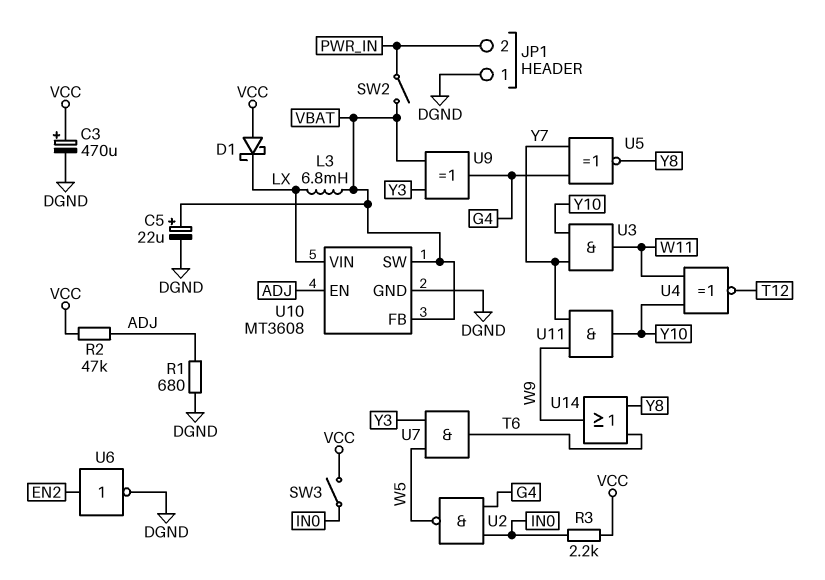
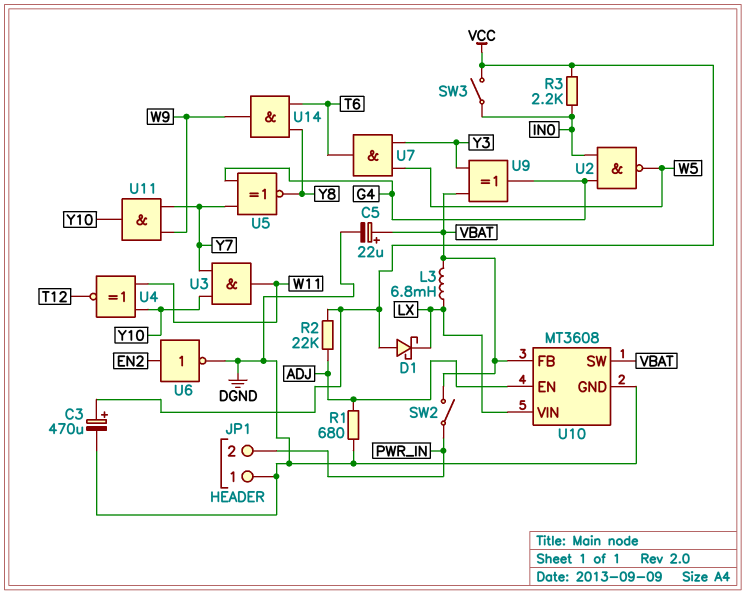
R2: 47k (ADJ, VCC) -> 22k (ADJ, VCC)
U14: OR (in T6, in Y8, out W9) -> AND (in T6, in Y8, out W9)

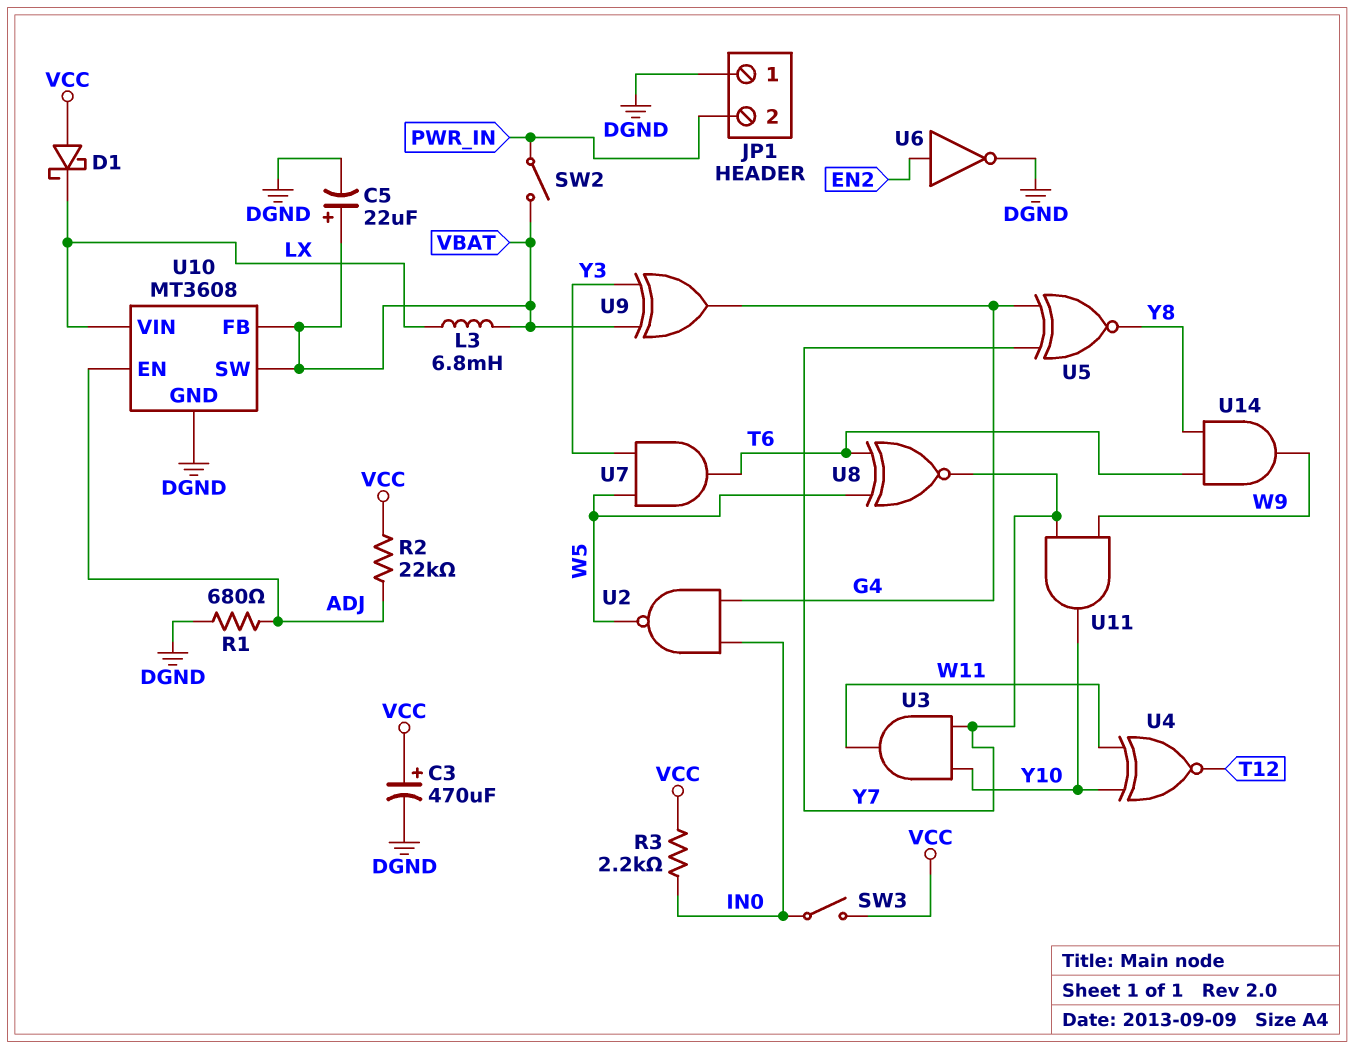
U8: none -> XNOR (in T6, in W5, out Y7)

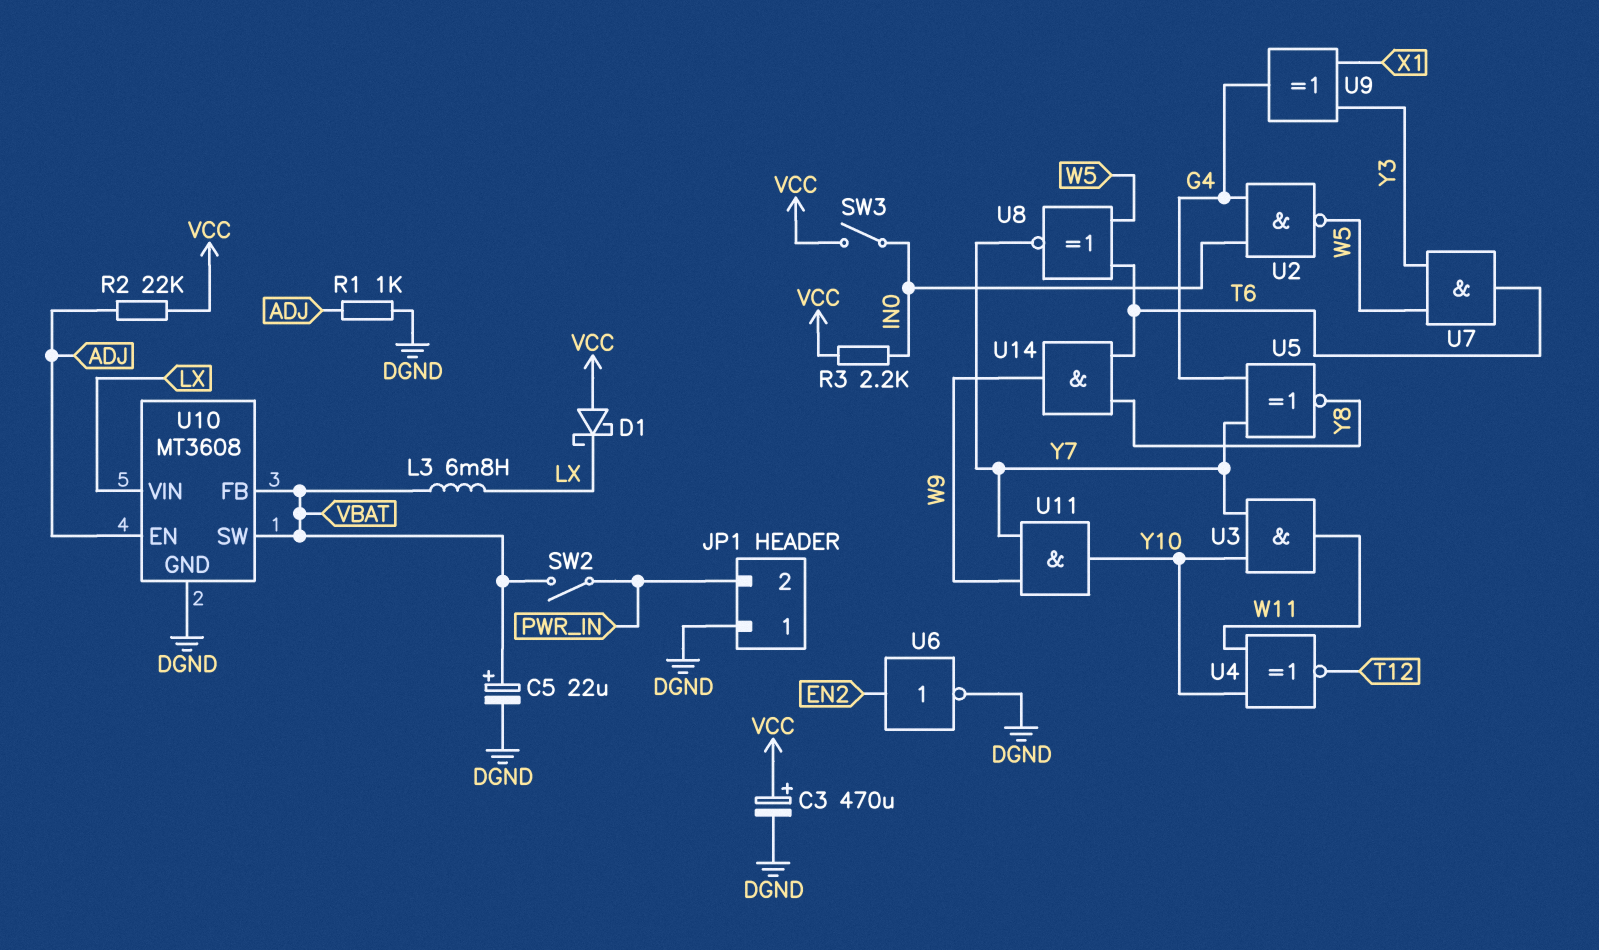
R1: 680 (ADJ, DGND) -> 1k (ADJ, DGND)
U9: XOR (in VBAT, in Y3, out G4) -> XOR (in X1, in Y3, out G4)

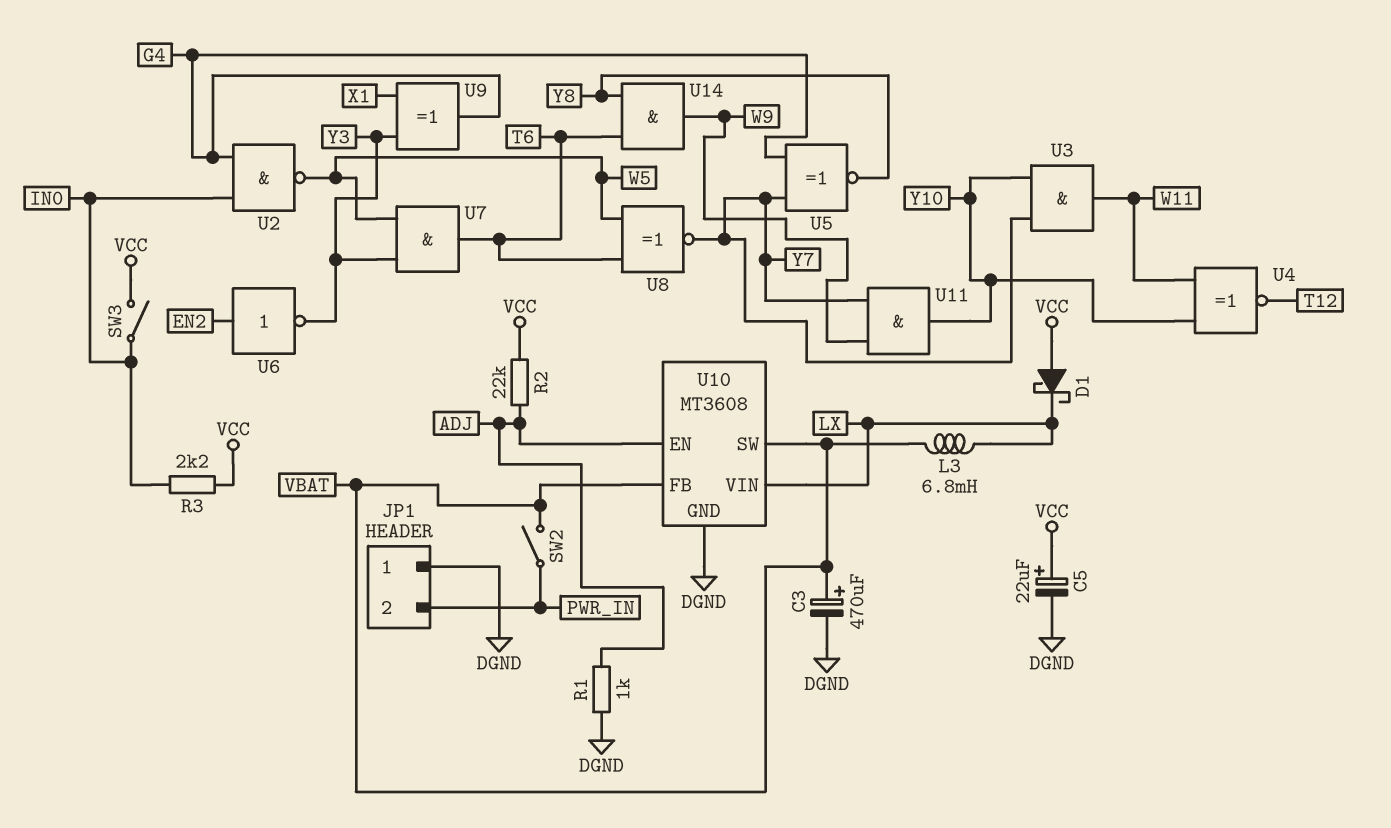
C3: 470uF (plus VCC, minus DGND) -> 470uF (plus VBAT, minus DGND)
C5: 22uF (plus VBAT, minus DGND) -> 22uF (plus VCC, minus DGND)
U6: NOT (in EN2, out DGND) -> NOT (in EN2, out Y3)

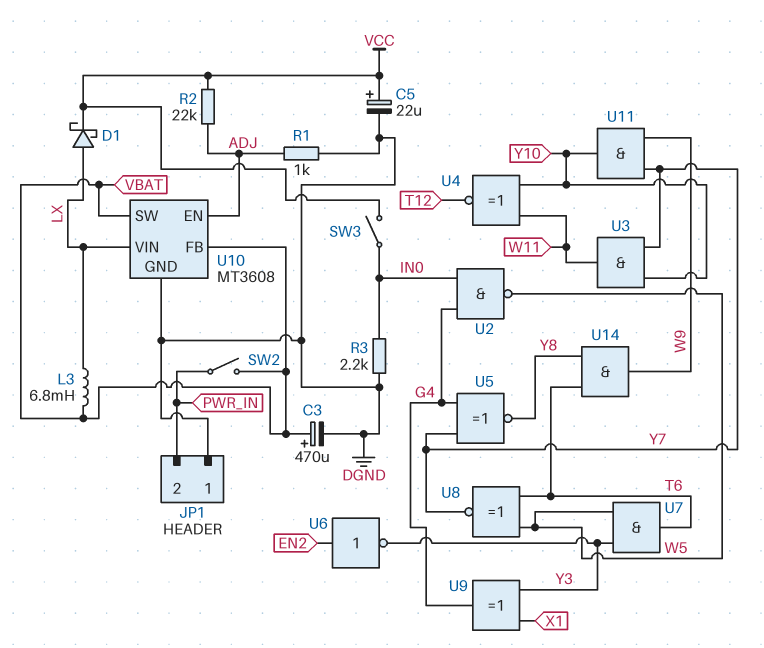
D1: schottky (A VCC, K LX) -> schottky (A LX, K VCC)
R3: 2.2k (IN0, VCC) -> 2.2k (DGND, IN0)

